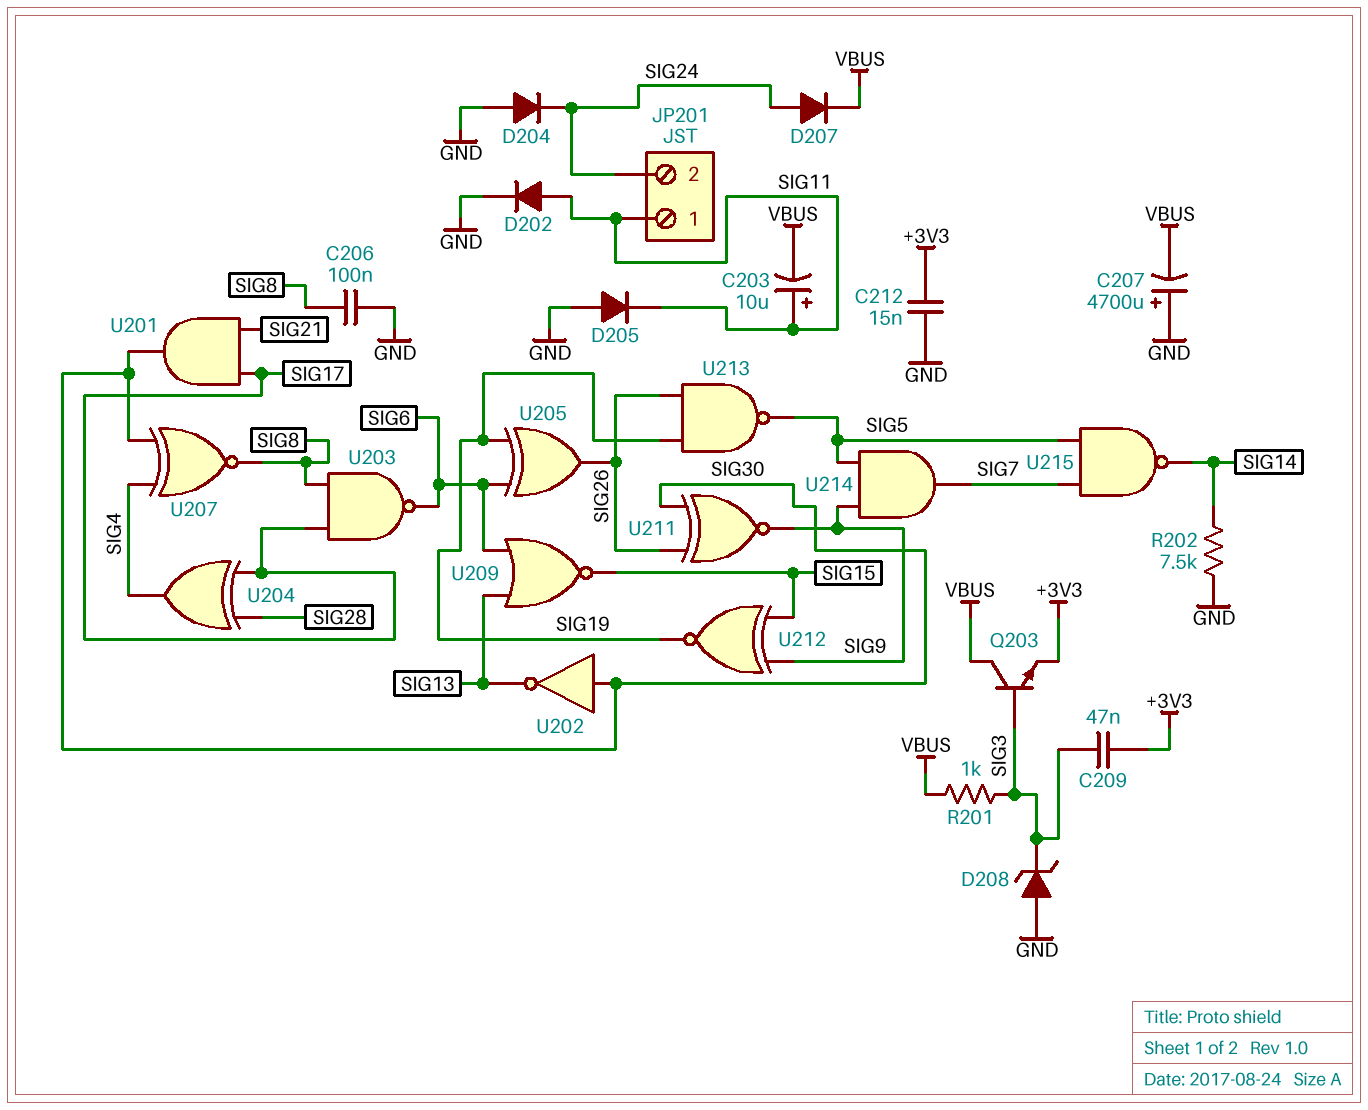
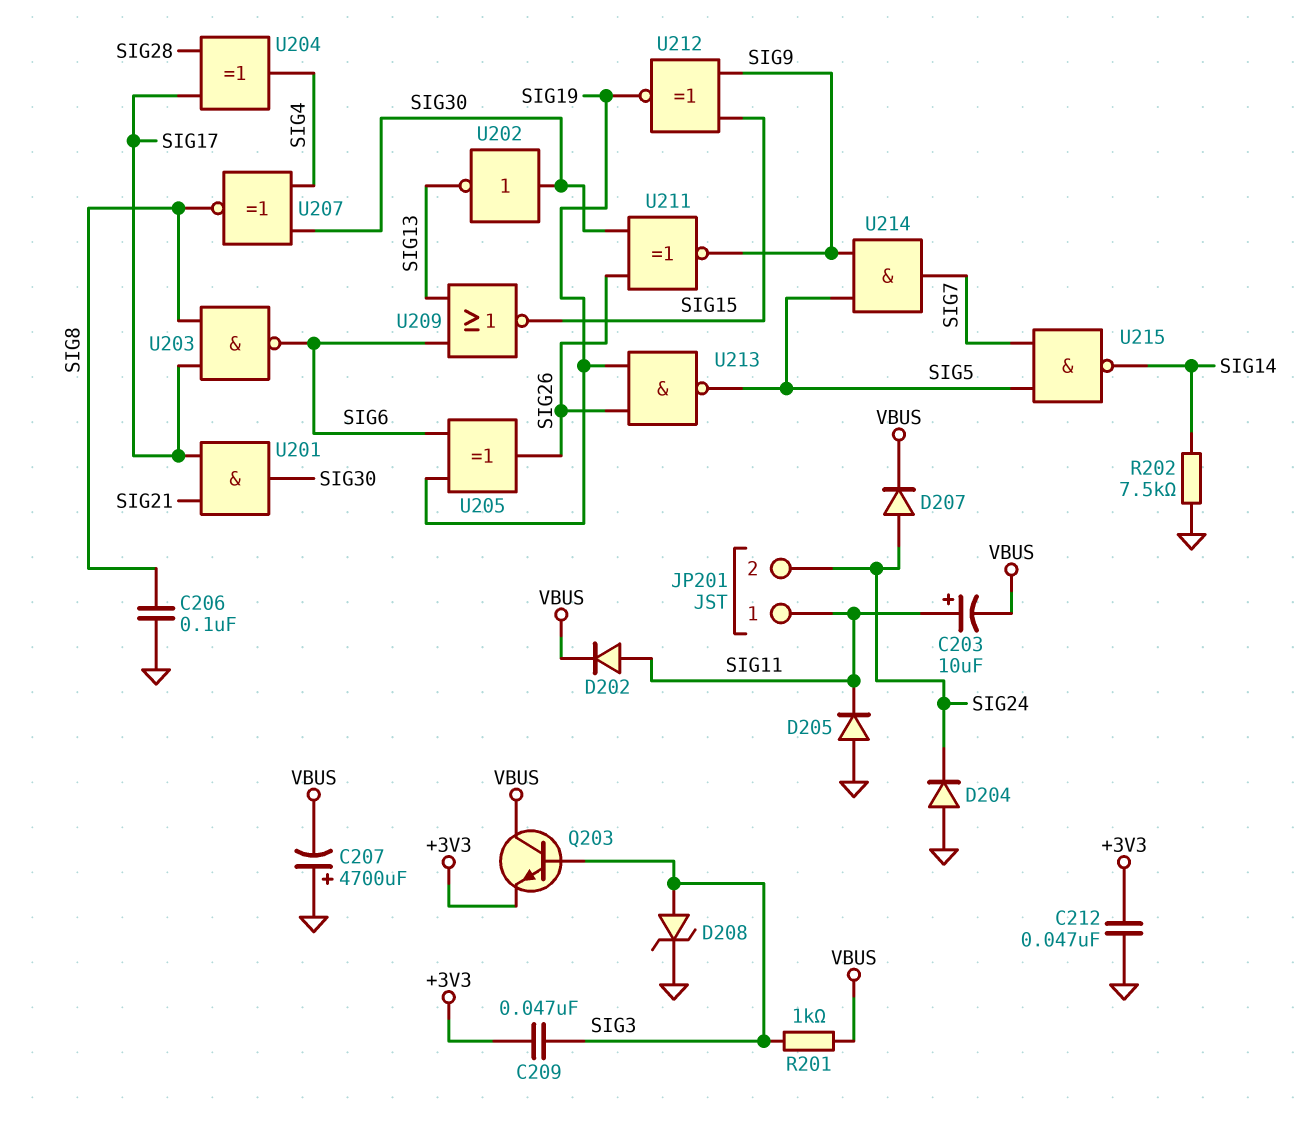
C212: 15nF (+3V3, GND) -> 47nF (+3V3, GND)
D202: diode (A SIG11, K GND) -> diode (A SIG11, K VBUS)
D208: zener (A GND, K SIG3) -> zener (A SIG3, K GND)

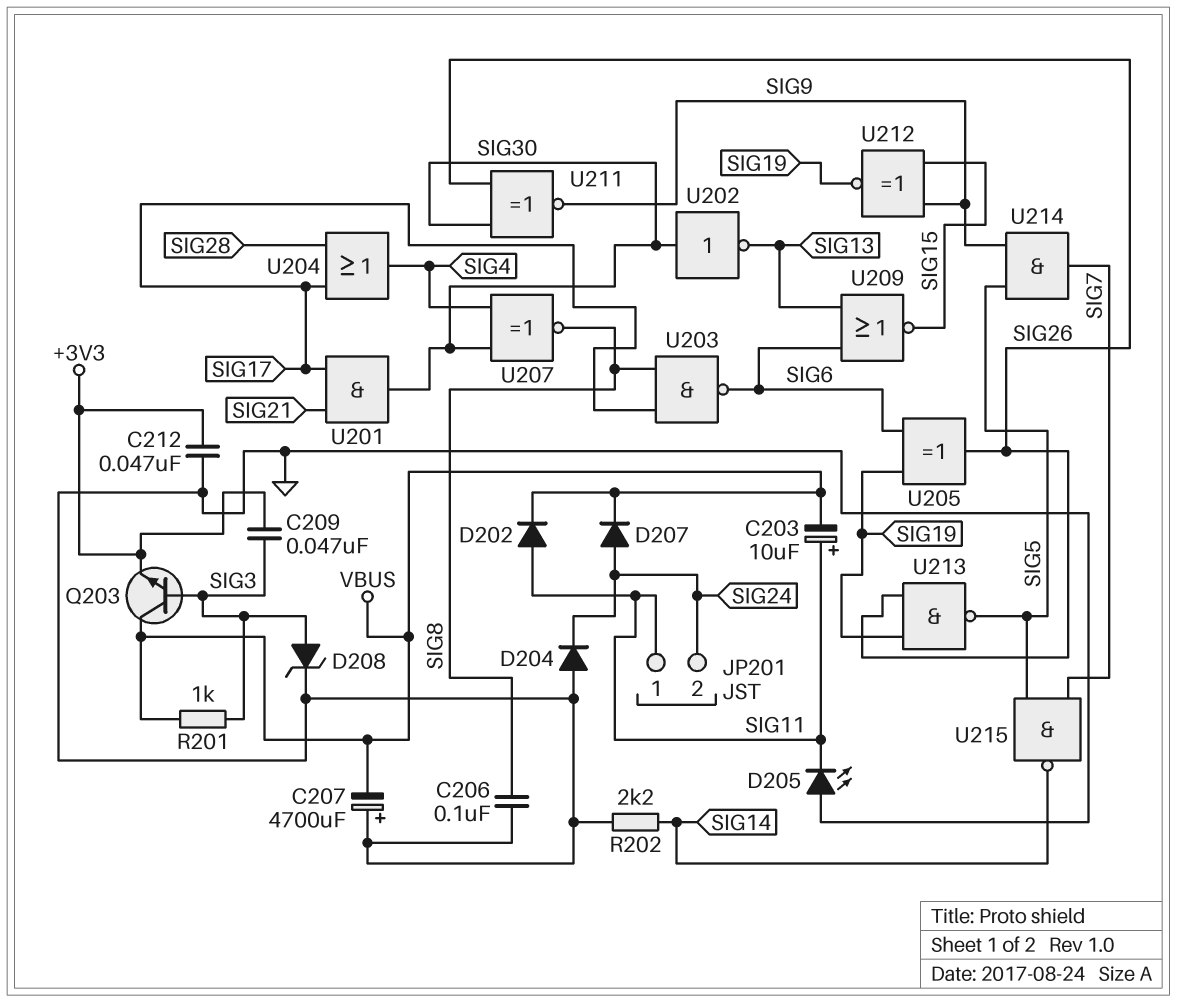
D205: diode (A GND, K SIG11) -> LED (A GND, K SIG11)
R202: 7.5k (GND, SIG14) -> 2.2k (GND, SIG14)
U204: XOR (in SIG17, in SIG28, out SIG4) -> OR (in SIG17, in SIG28, out SIG4)

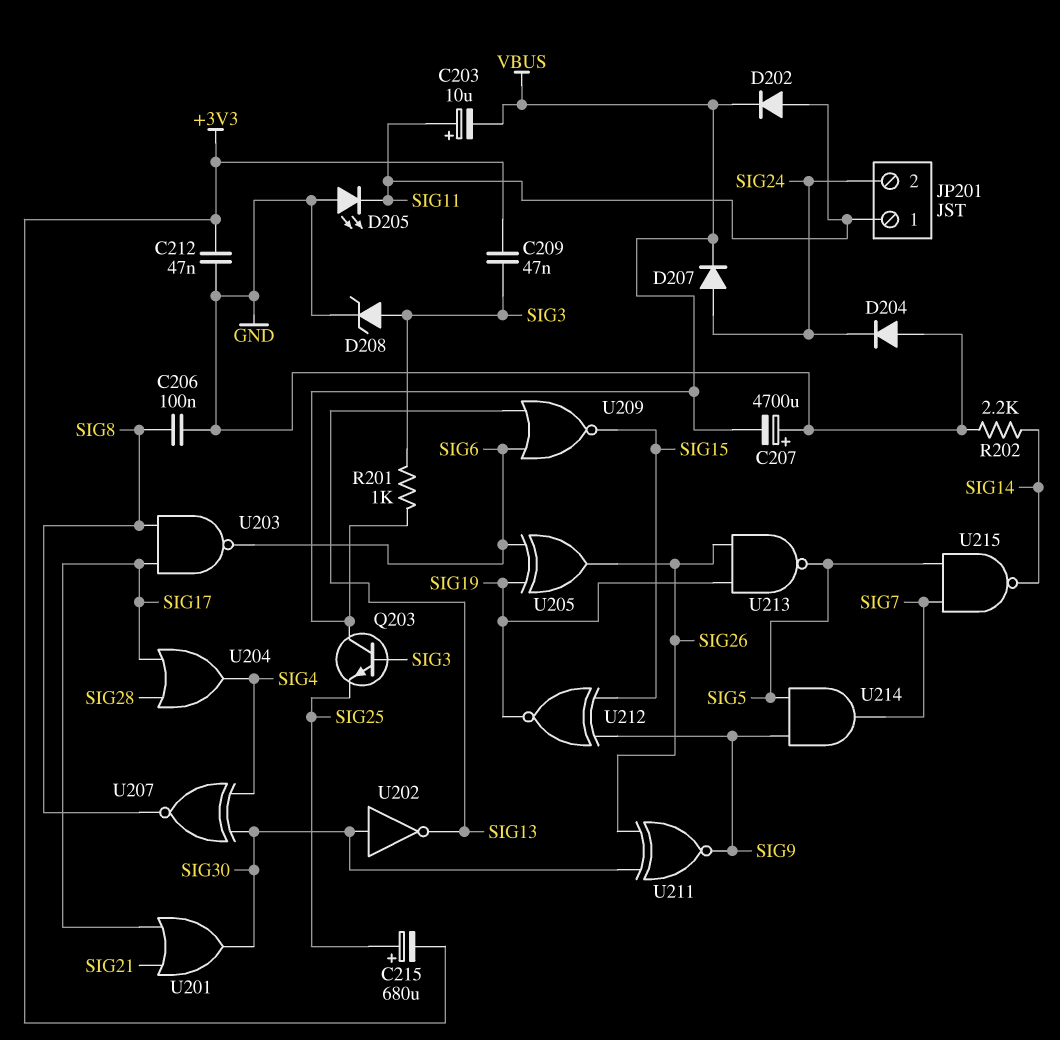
C215: none -> 680uF (plus SIG25, minus +3V3)
Q203: NPN (B SIG3, C VBUS, E +3V3) -> NPN (B SIG3, C VBUS, E SIG25)
U201: AND (in SIG17, in SIG21, out SIG30) -> OR (in SIG17, in SIG21, out SIG30)

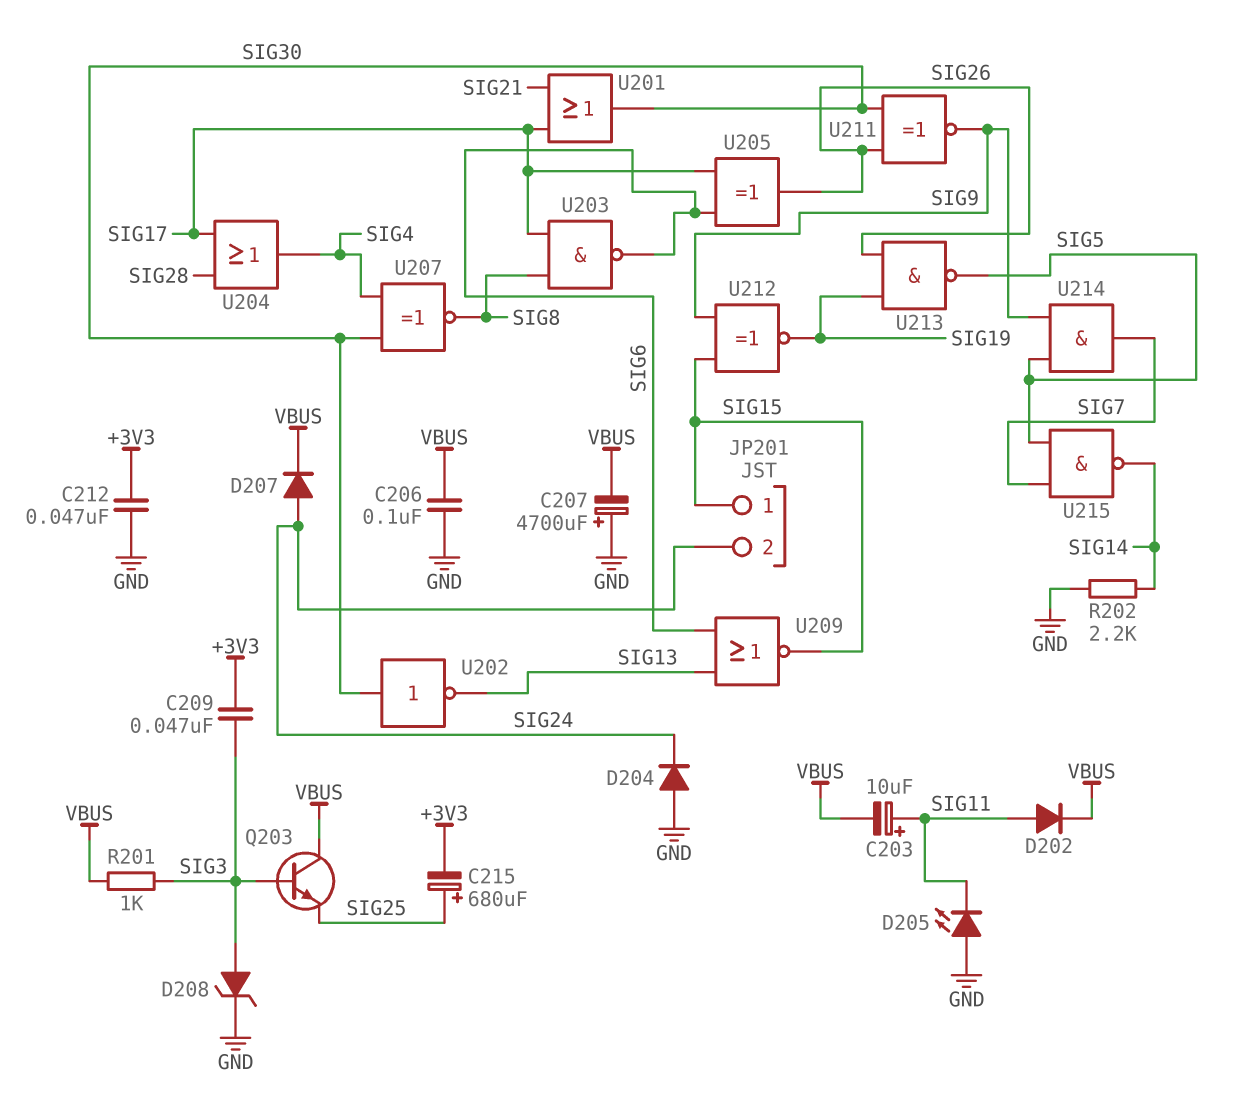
C206: 100nF (GND, SIG8) -> 100nF (GND, VBUS)
JP201 pin 1: SIG11 -> SIG15
U205: XOR (in SIG6, in SIG19, out SIG26) -> XOR (in SIG6, in SIG17, out SIG26)

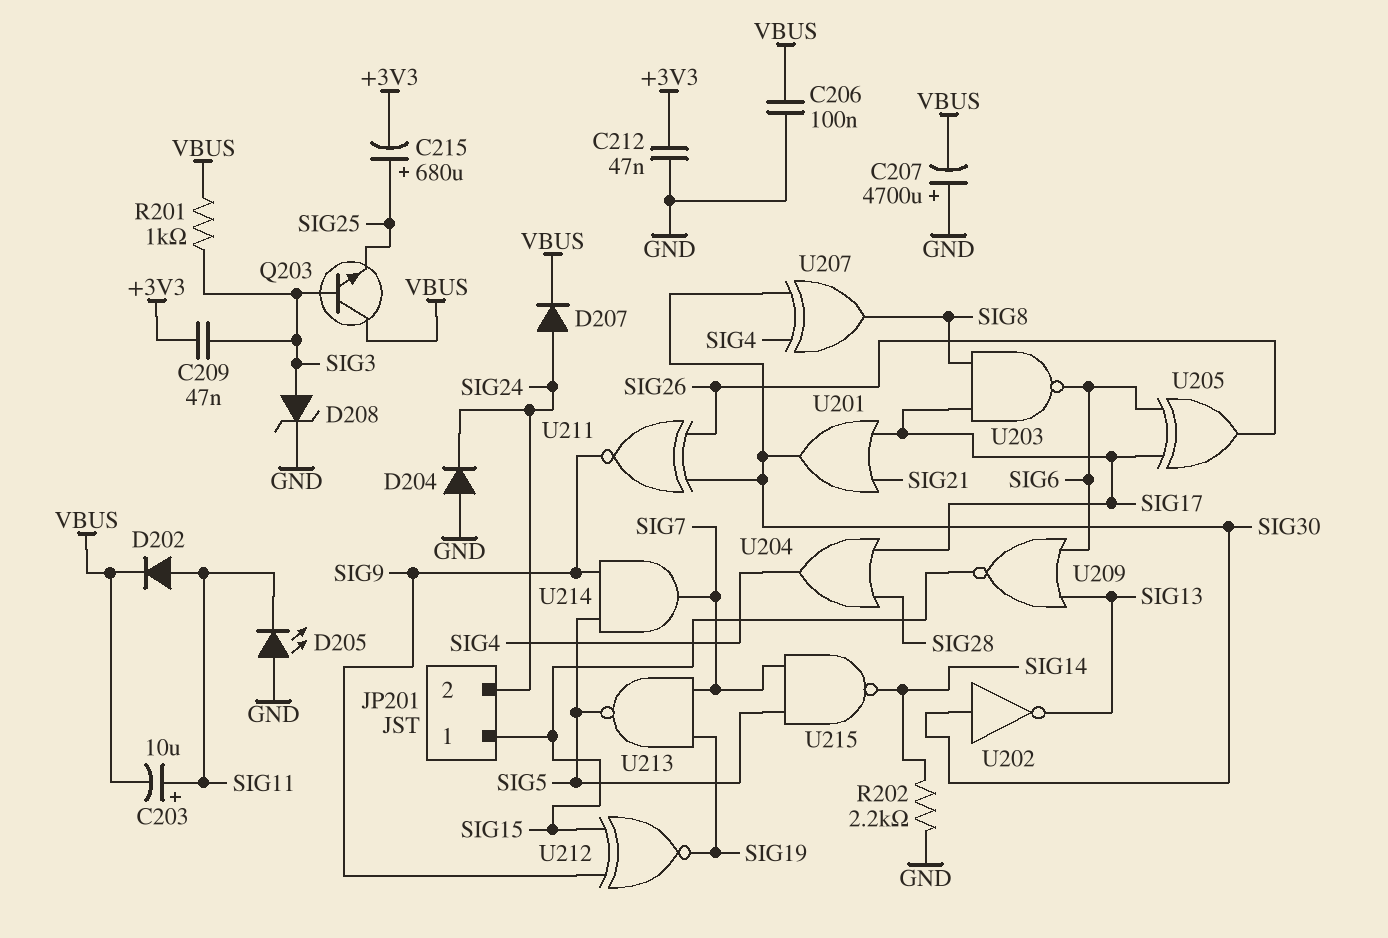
U207: XNOR (in SIG4, in SIG30, out SIG8) -> XOR (in SIG4, in SIG30, out SIG8)
U213: NAND (in SIG19, in SIG26, out SIG5) -> NAND (in SIG7, in SIG19, out SIG5)

